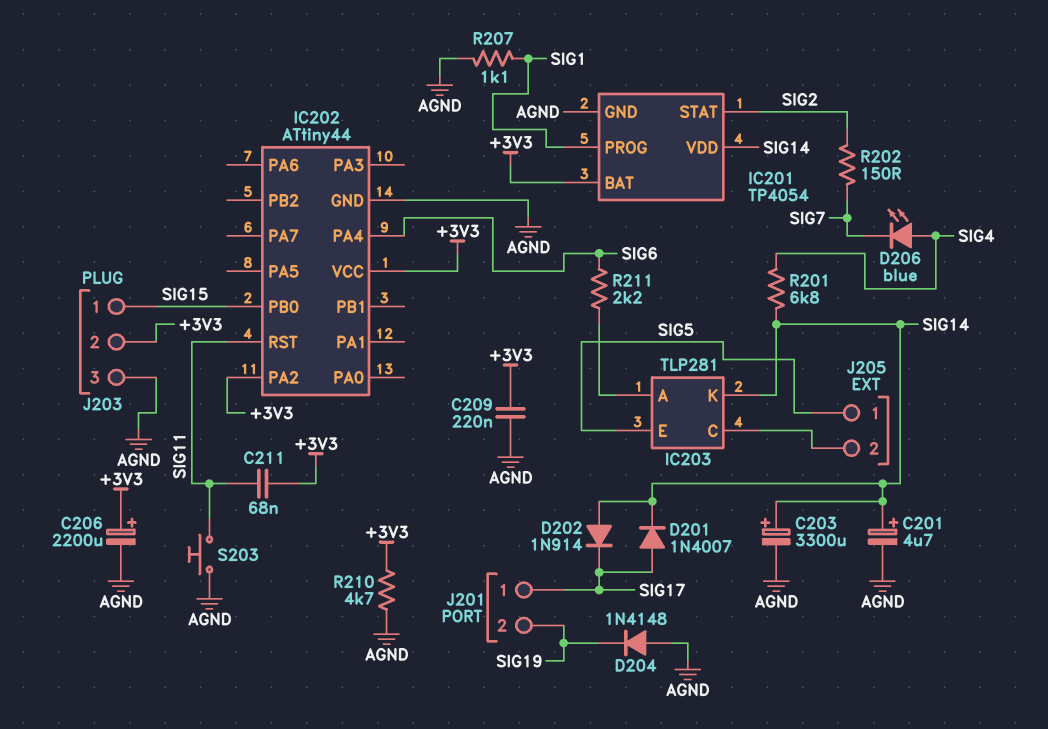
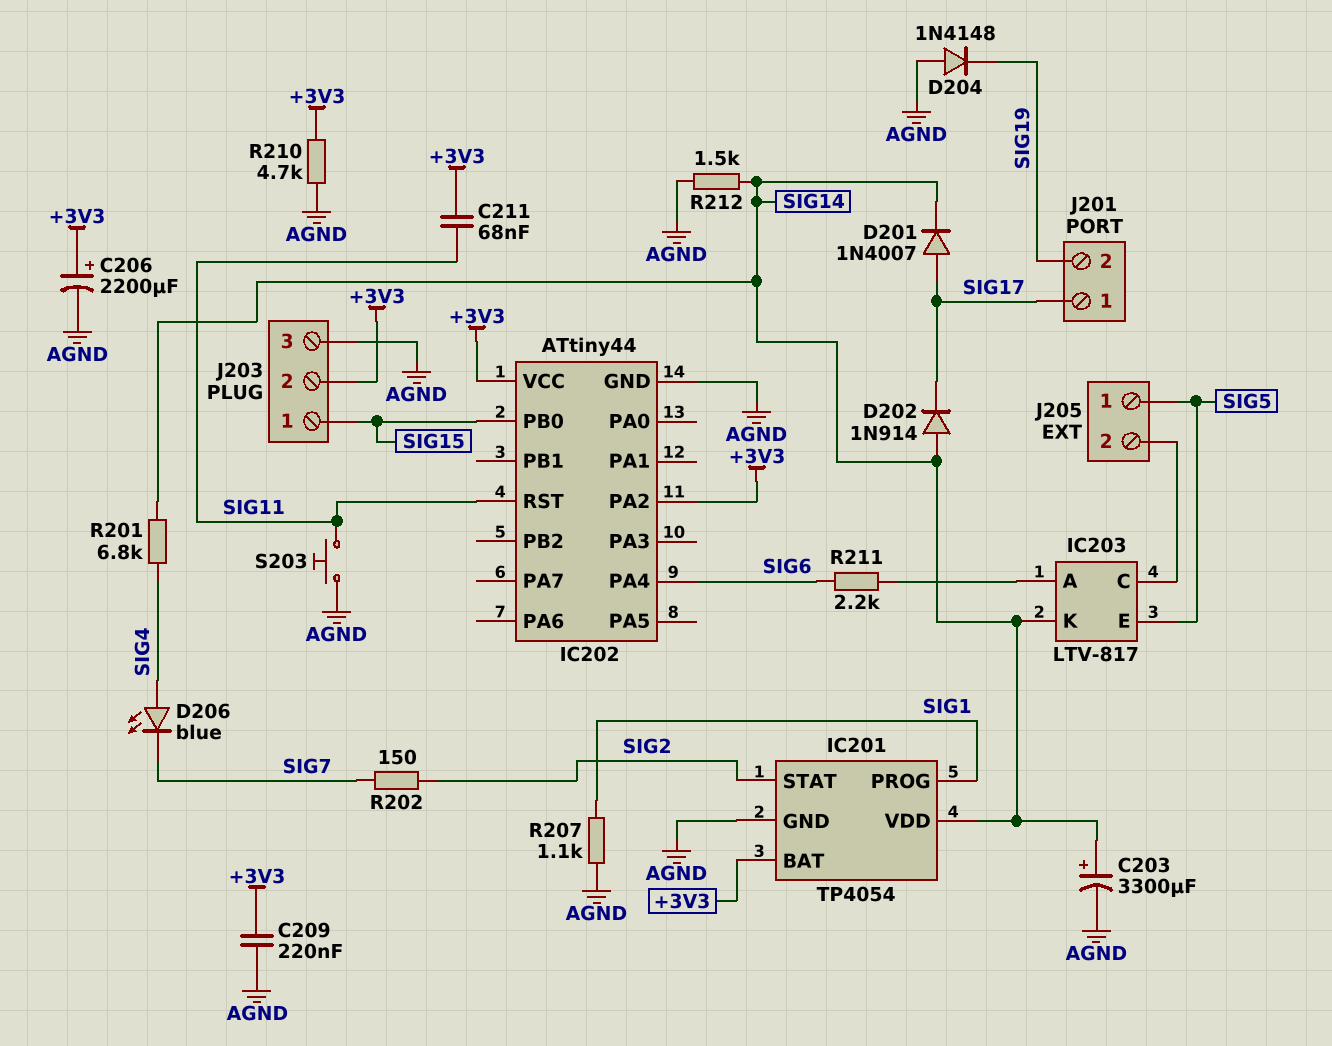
C201: 4.7uF (plus SIG14, minus AGND) -> none
IC203: TLP281 -> LTV-817
R212: none -> 1.5k (AGND, SIG14)

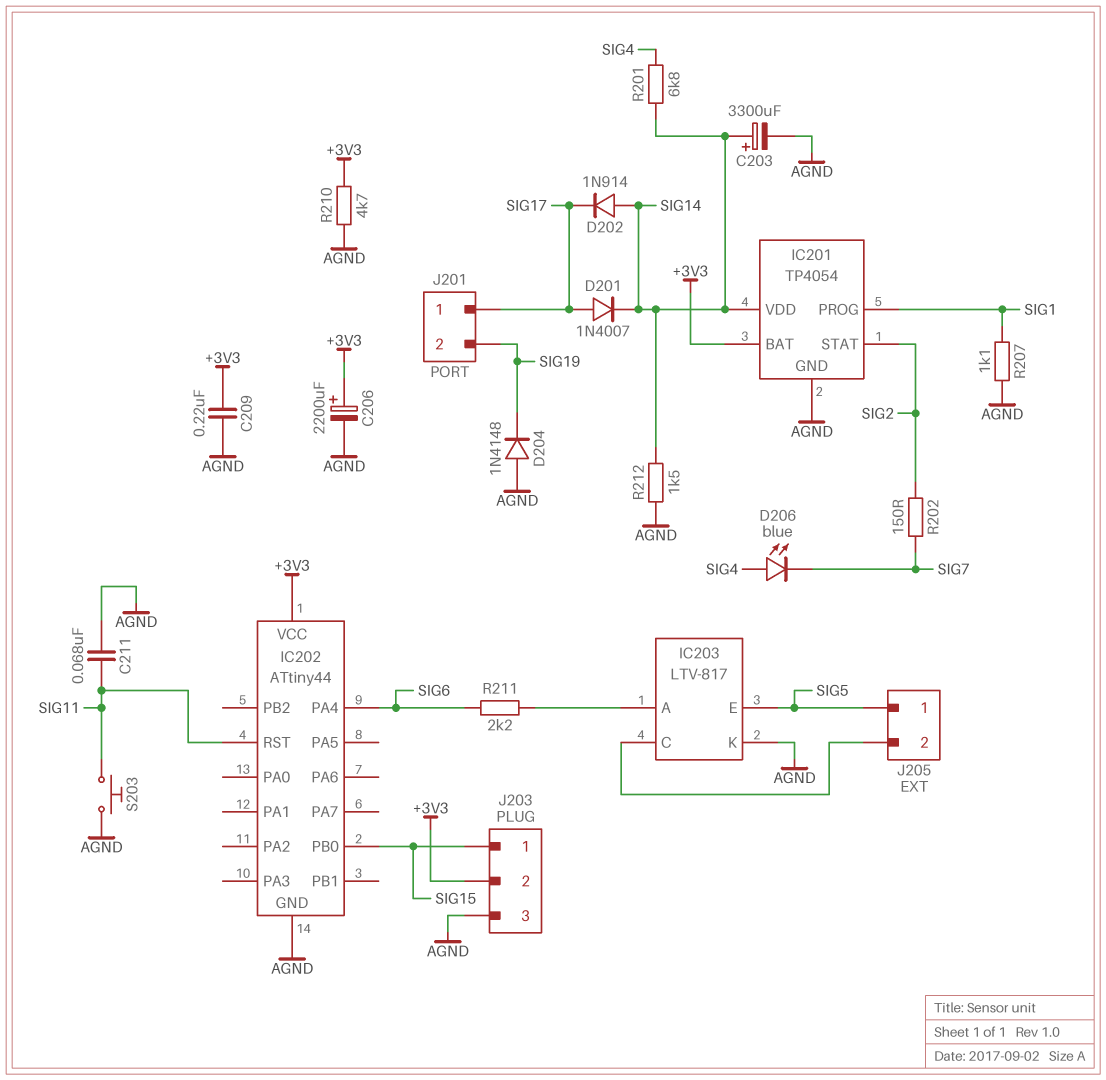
C211: 68nF (+3V3, SIG11) -> 68nF (AGND, SIG11)
IC202 pin PA2: +3V3 -> none
IC203 pin K: SIG14 -> AGND

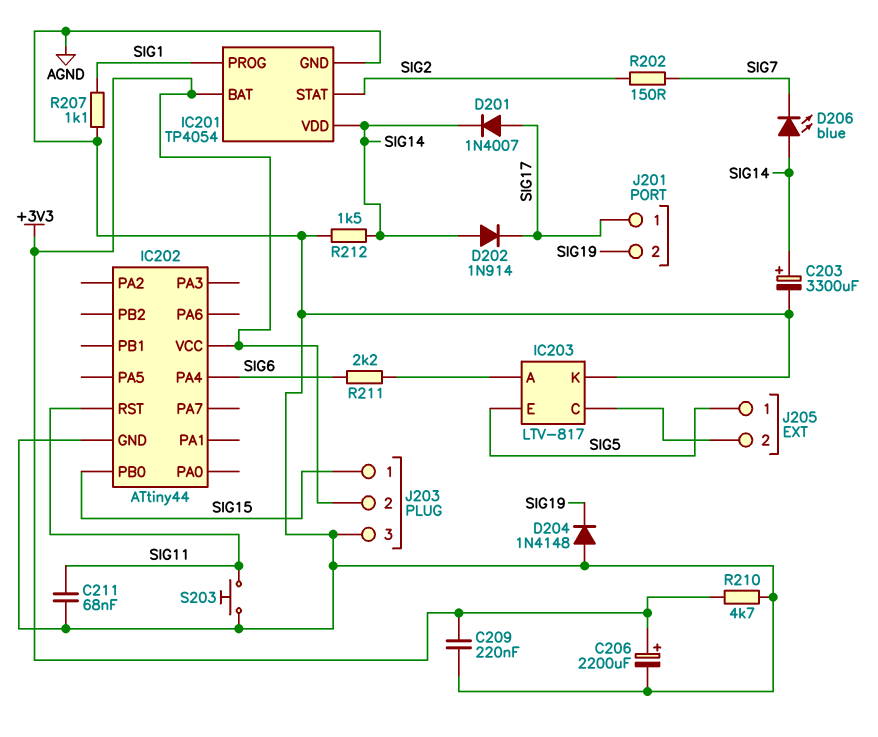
D206: LED blue (A SIG4, K SIG7) -> LED blue (A SIG14, K SIG7)
R201: 6.8k (SIG4, SIG14) -> none

